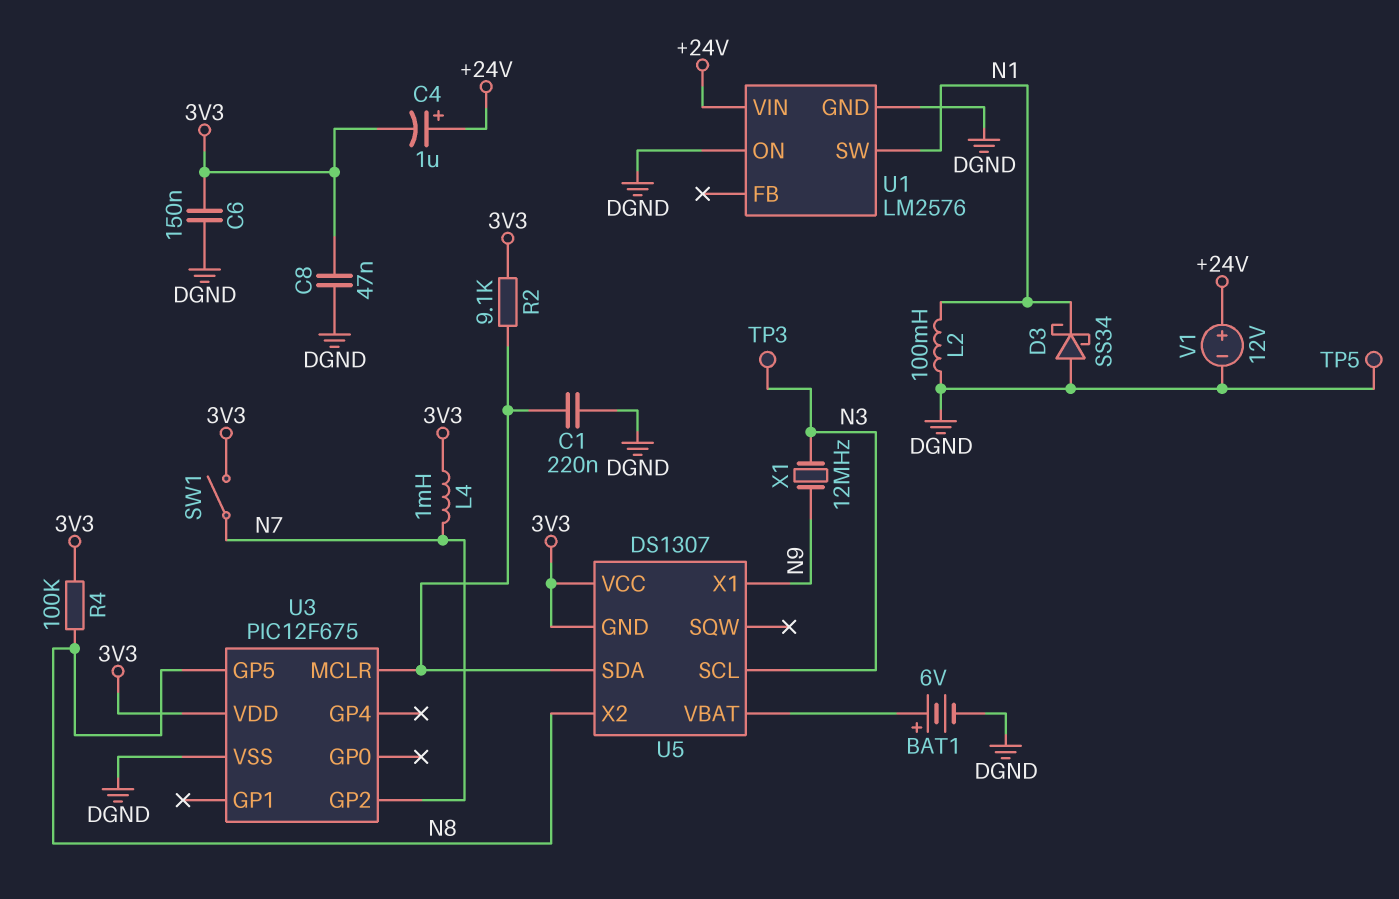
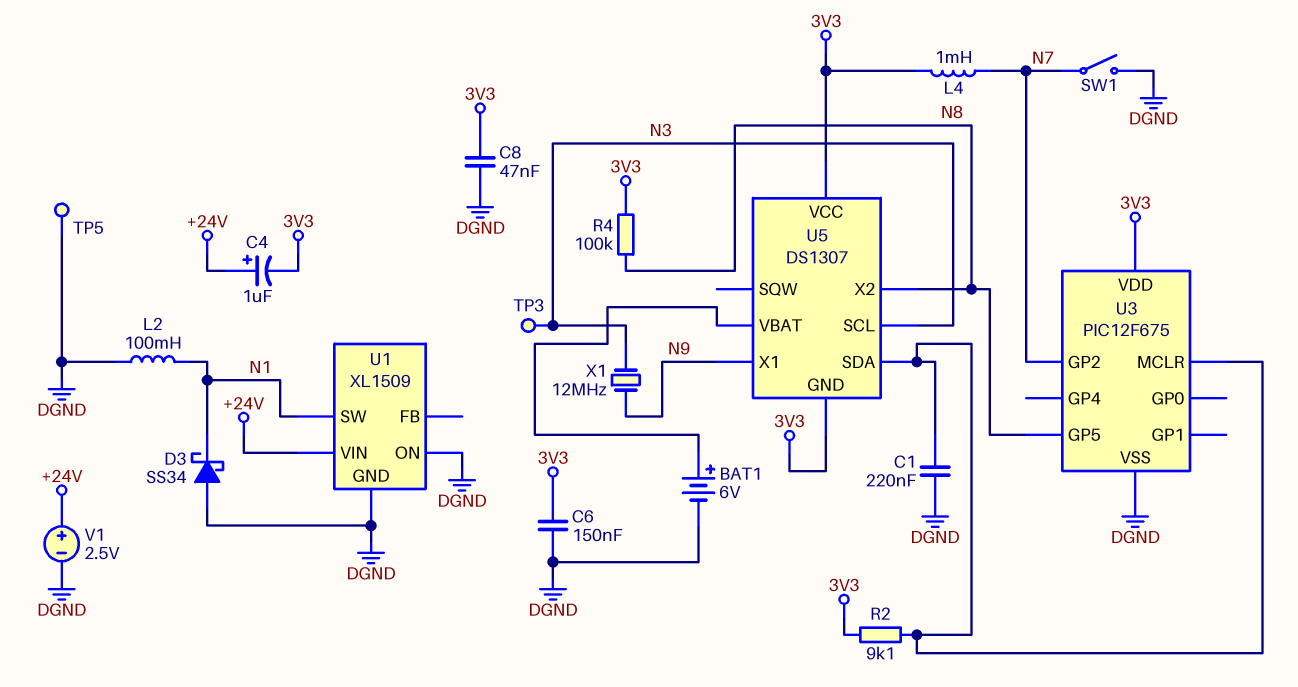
SW1: switch (3V3, N7) -> switch (DGND, N7)
U1: LM2576 -> XL1509
V1: 12V (plus +24V, minus DGND) -> 2.5V (plus +24V, minus DGND)

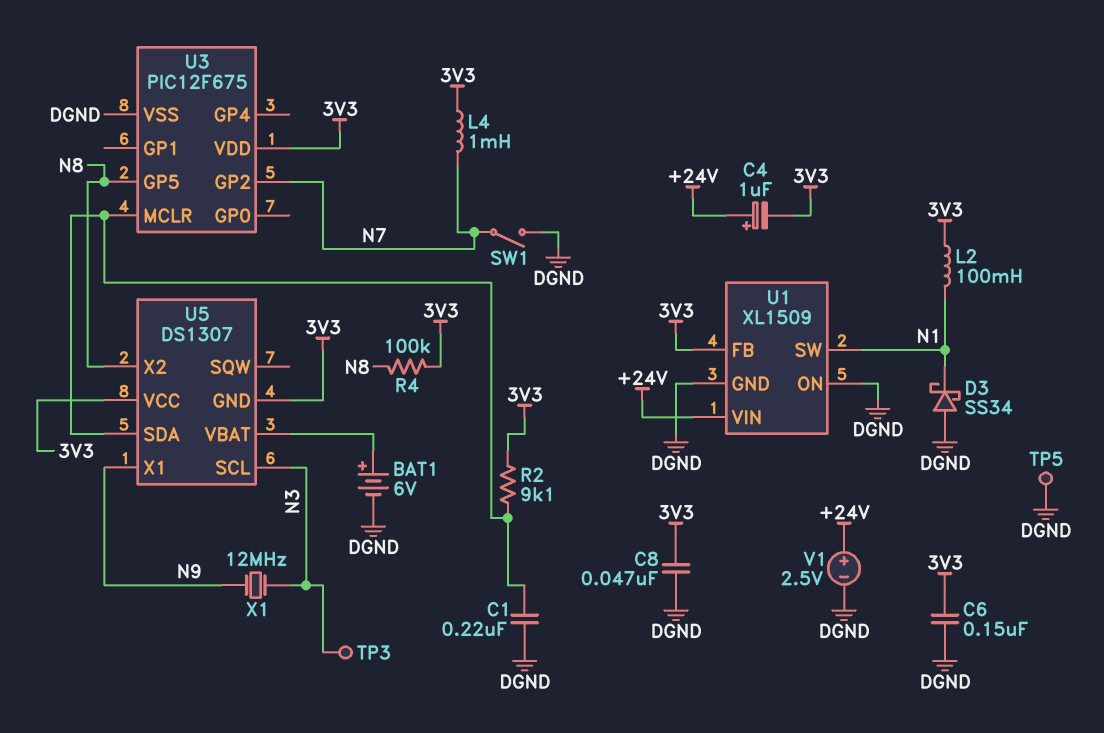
L2: 100mH (DGND, N1) -> 100mH (3V3, N1)
U1 pin FB: none -> 3V3

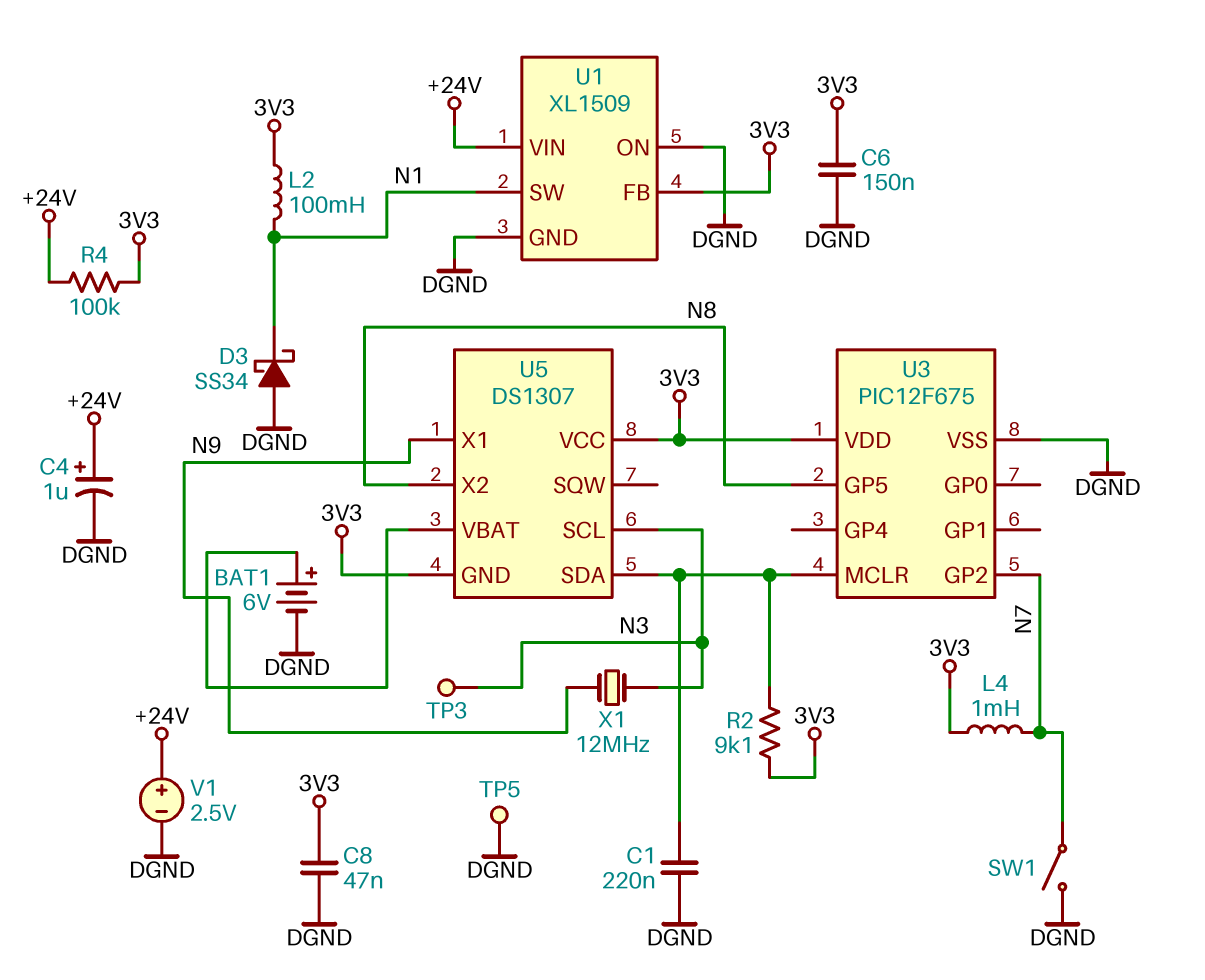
C4: 1uF (plus +24V, minus 3V3) -> 1uF (plus +24V, minus DGND)
R4: 100k (3V3, N8) -> 100k (+24V, 3V3)

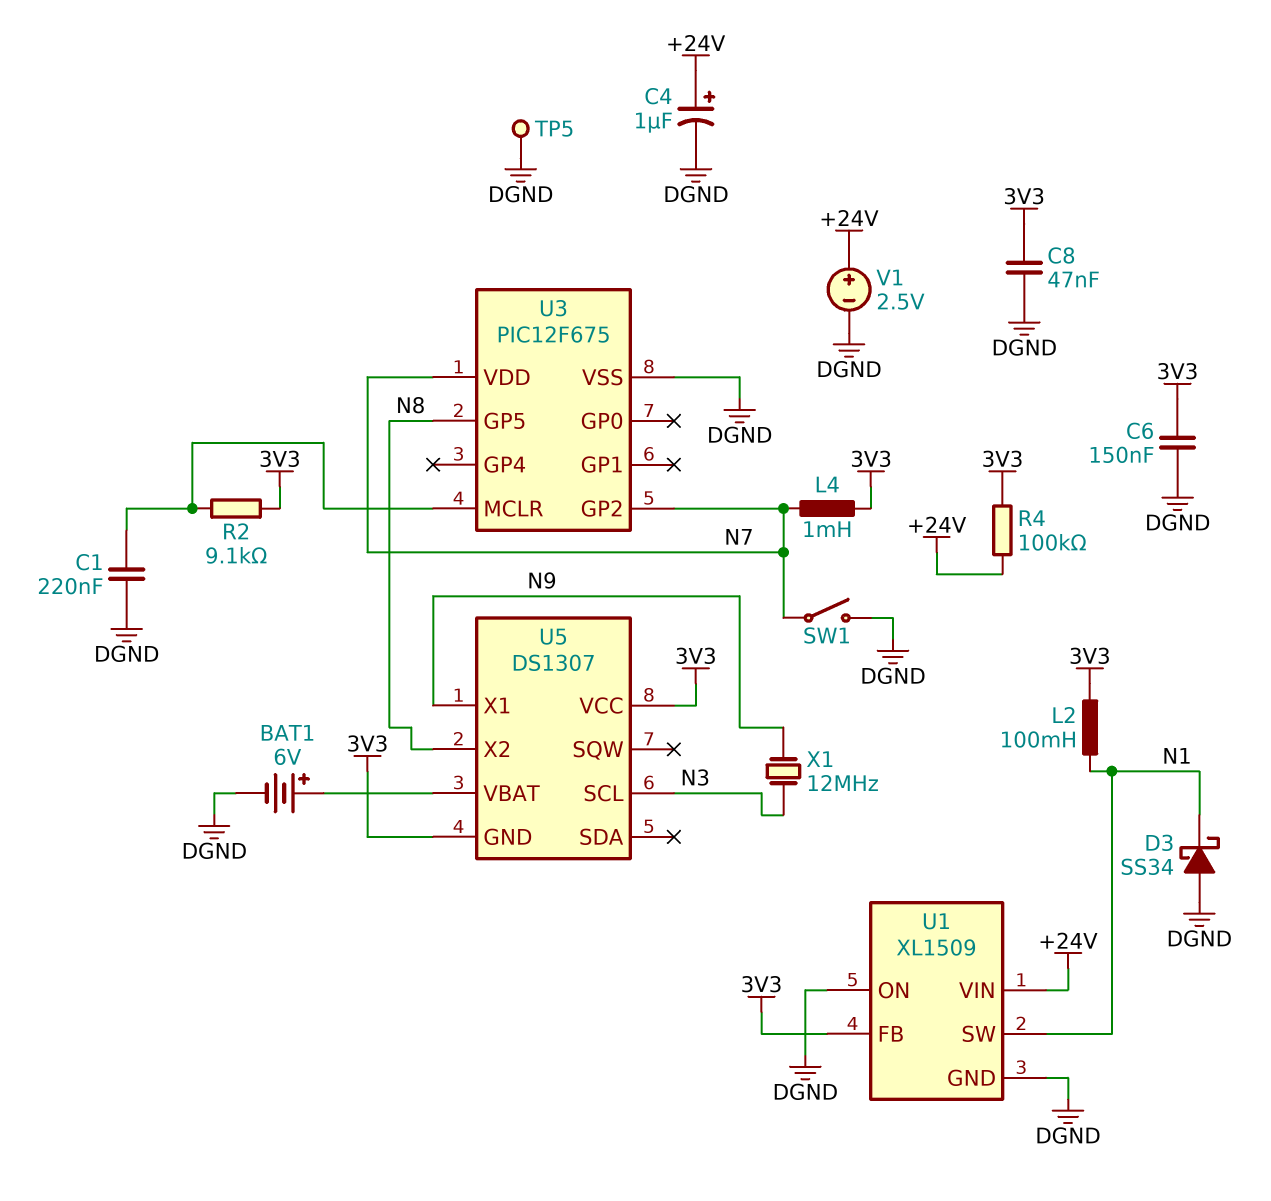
TP3: test point (N3) -> none
U3 pin VDD: 3V3 -> N7
U5 pin SDA: U3/MCLR -> none

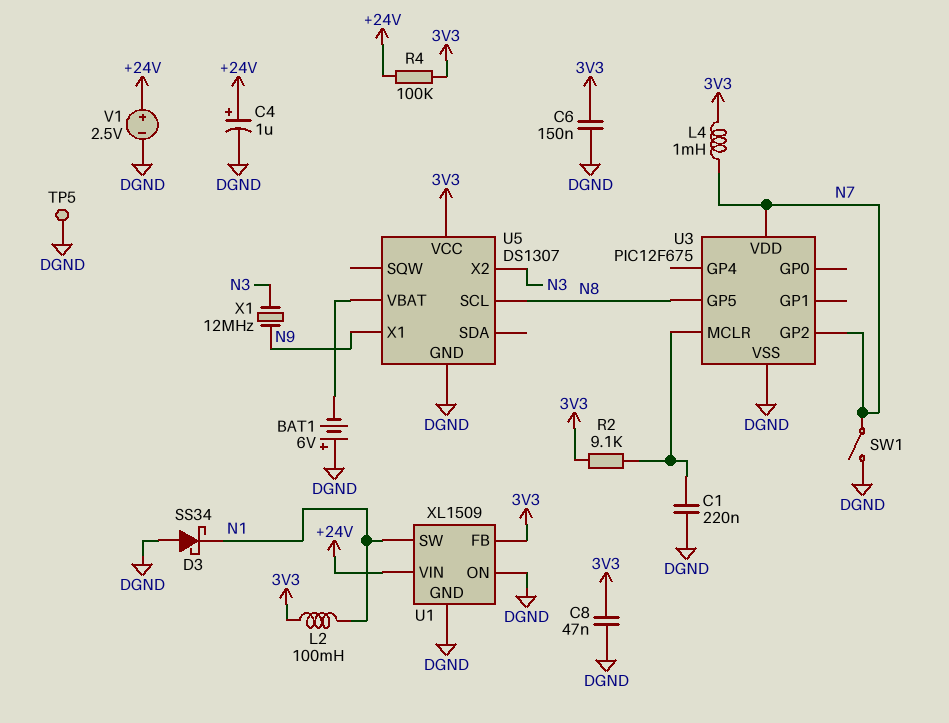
BAT1: 6V (plus U5/VBAT, minus DGND) -> 6V (plus DGND, minus U5/VBAT)
U5 pin GND: 3V3 -> DGND
U5 pin SCL: N3 -> N8
U5 pin X2: N8 -> N3

